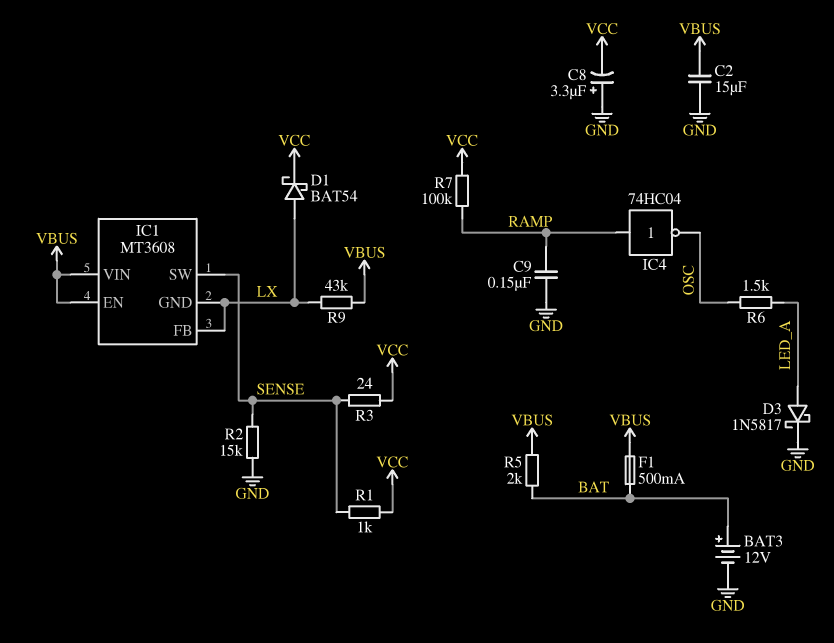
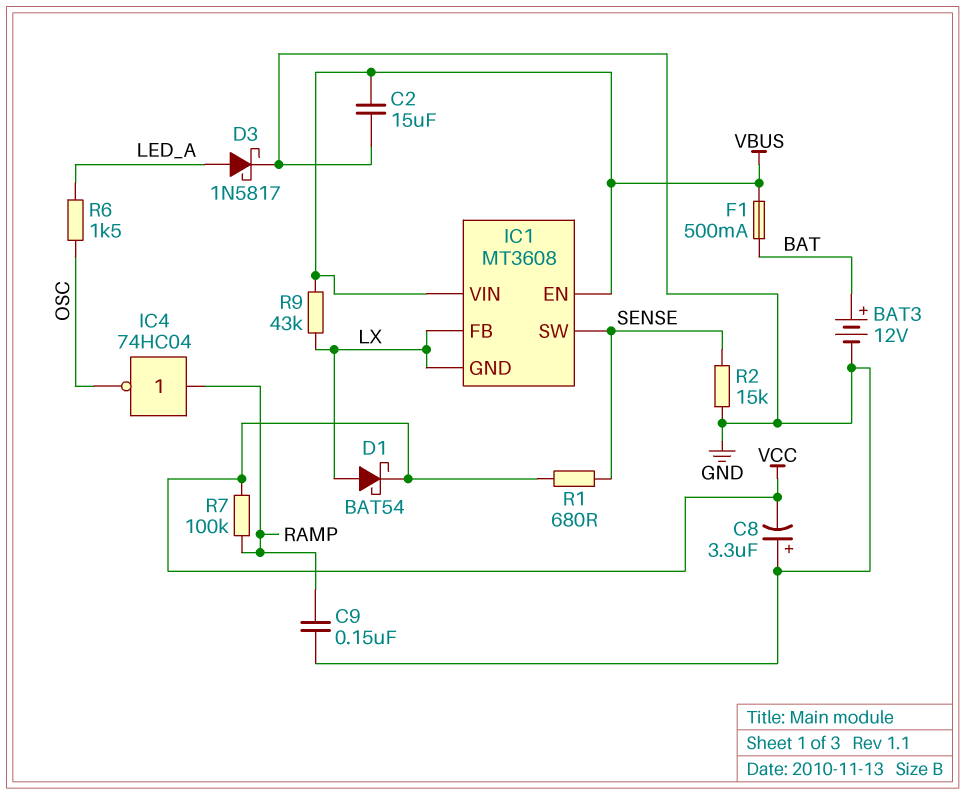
R1: 1k (SENSE, VCC) -> 680 (SENSE, VCC)
R3: 24 (SENSE, VCC) -> none
R5: 2k (BAT, VBUS) -> none

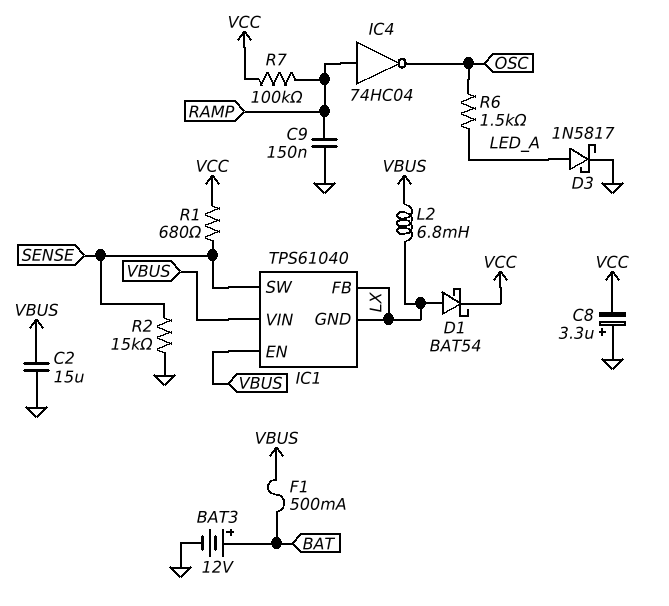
IC1: MT3608 -> TPS61040
L2: none -> 6.8mH (LX, VBUS)
R9: 43k (LX, VBUS) -> none

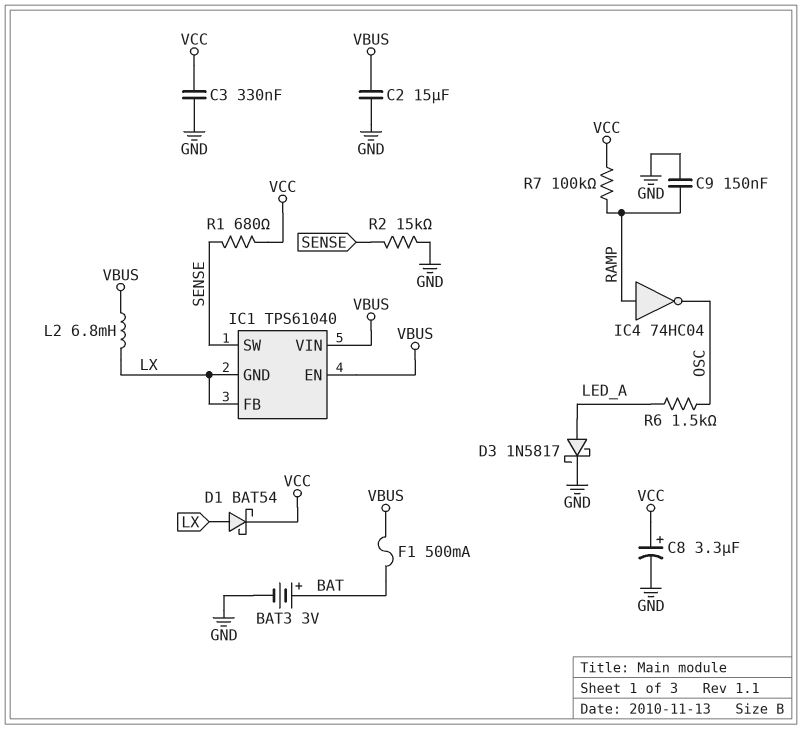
BAT3: 12V (plus BAT, minus GND) -> 3V (plus BAT, minus GND)
C3: none -> 330nF (GND, VCC)
C8: 3.3uF (plus GND, minus VCC) -> 3.3uF (plus VCC, minus GND)

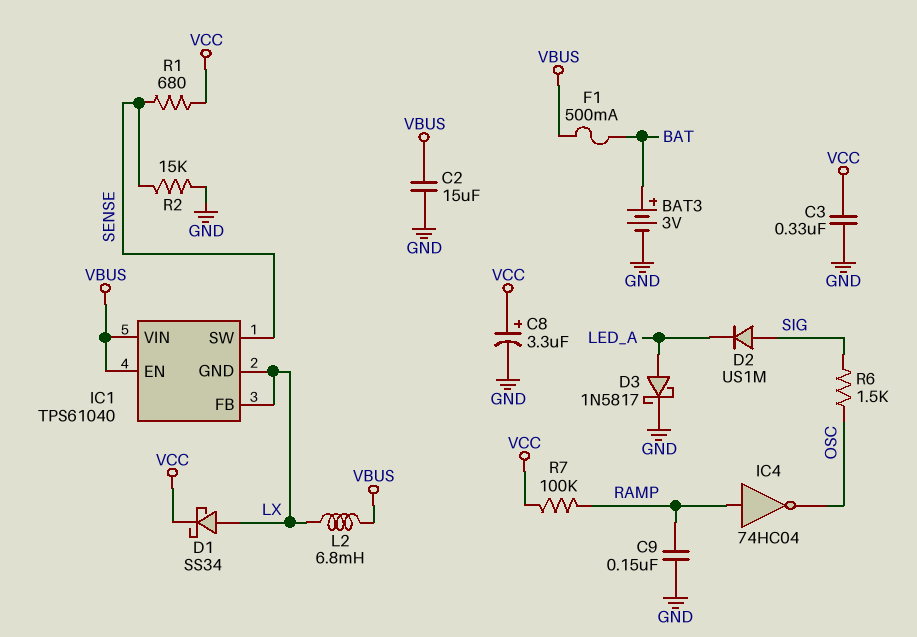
D1: schottky BAT54 (A LX, K VCC) -> schottky SS34 (A LX, K VCC)
D2: none -> diode US1M (A SIG, K LED_A)
R6: 1.5k (LED_A, OSC) -> 1.5k (OSC, SIG)

